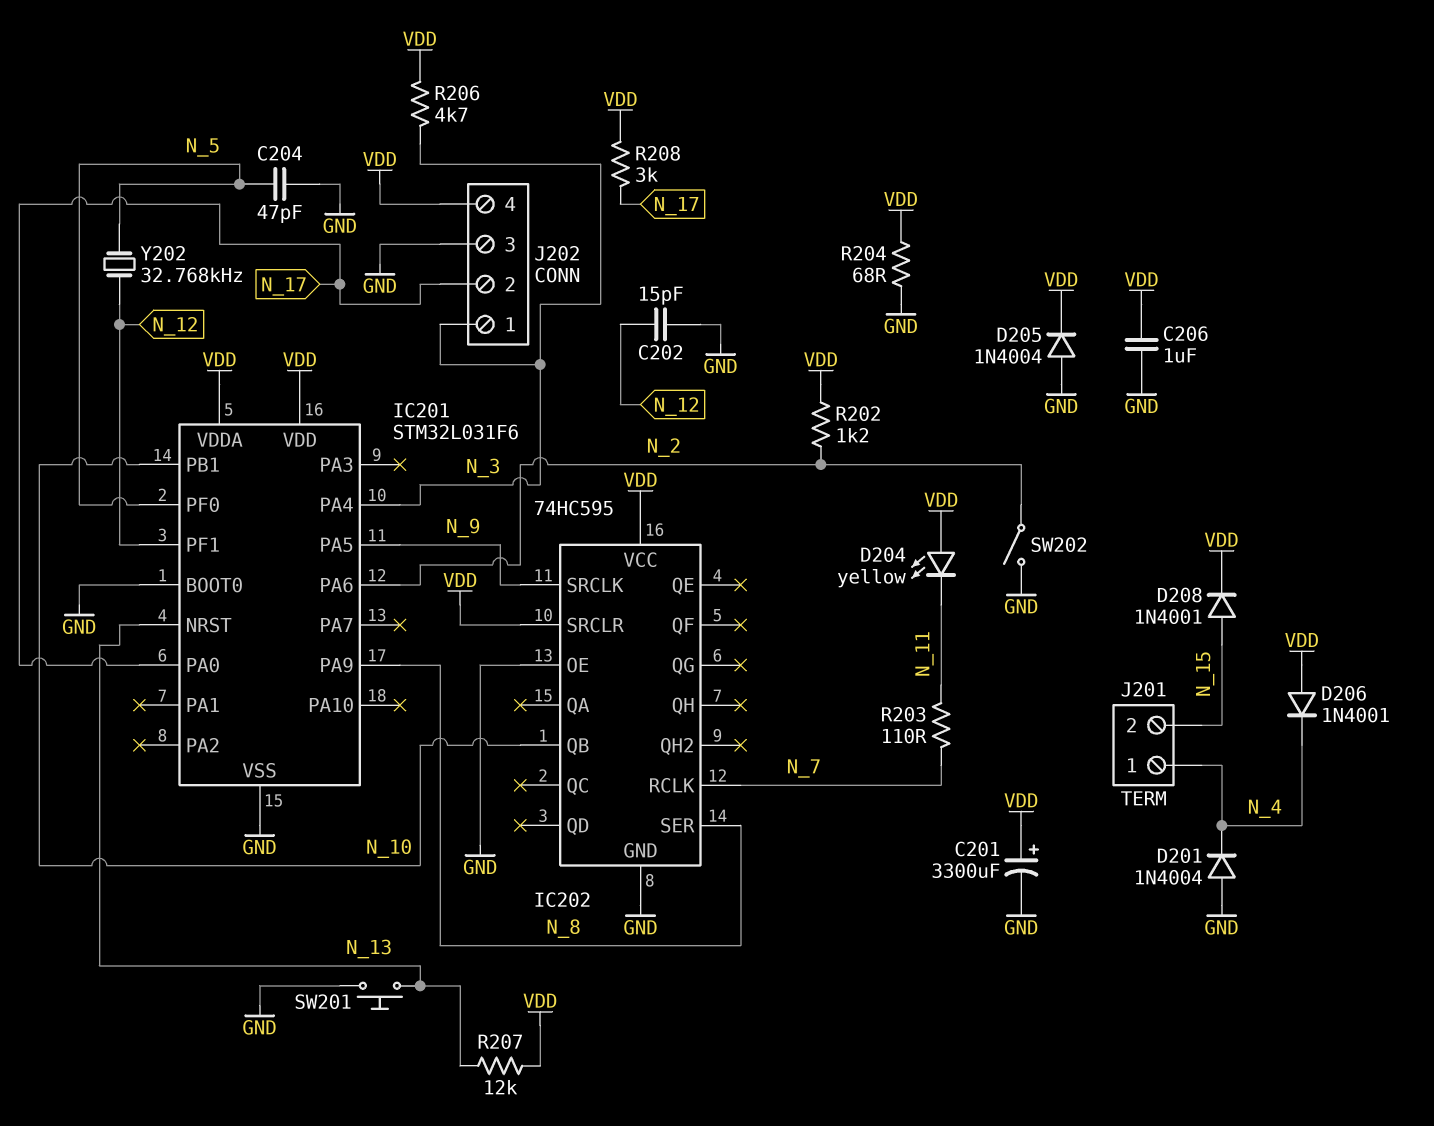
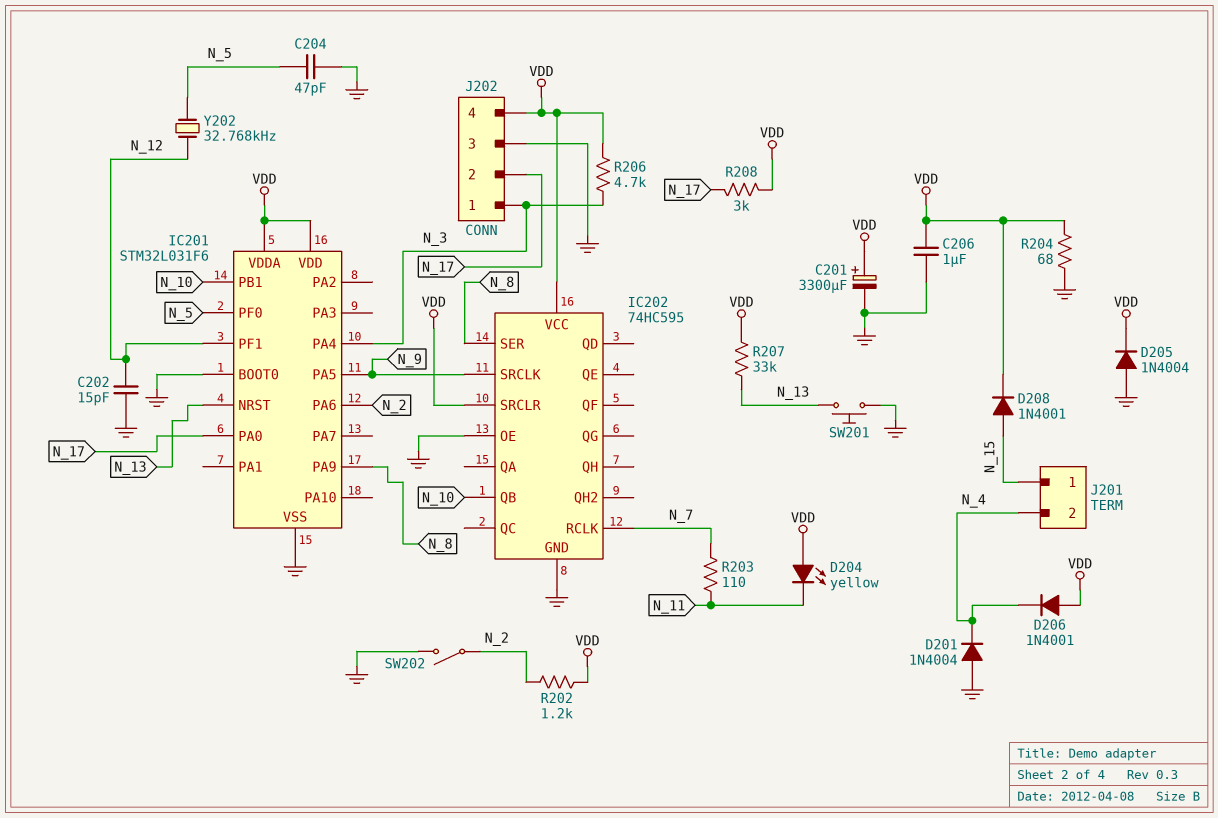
J201 pin 1: N_4 -> N_15
J201 pin 2: N_15 -> N_4
R207: 12k (N_13, VDD) -> 33k (N_13, VDD)

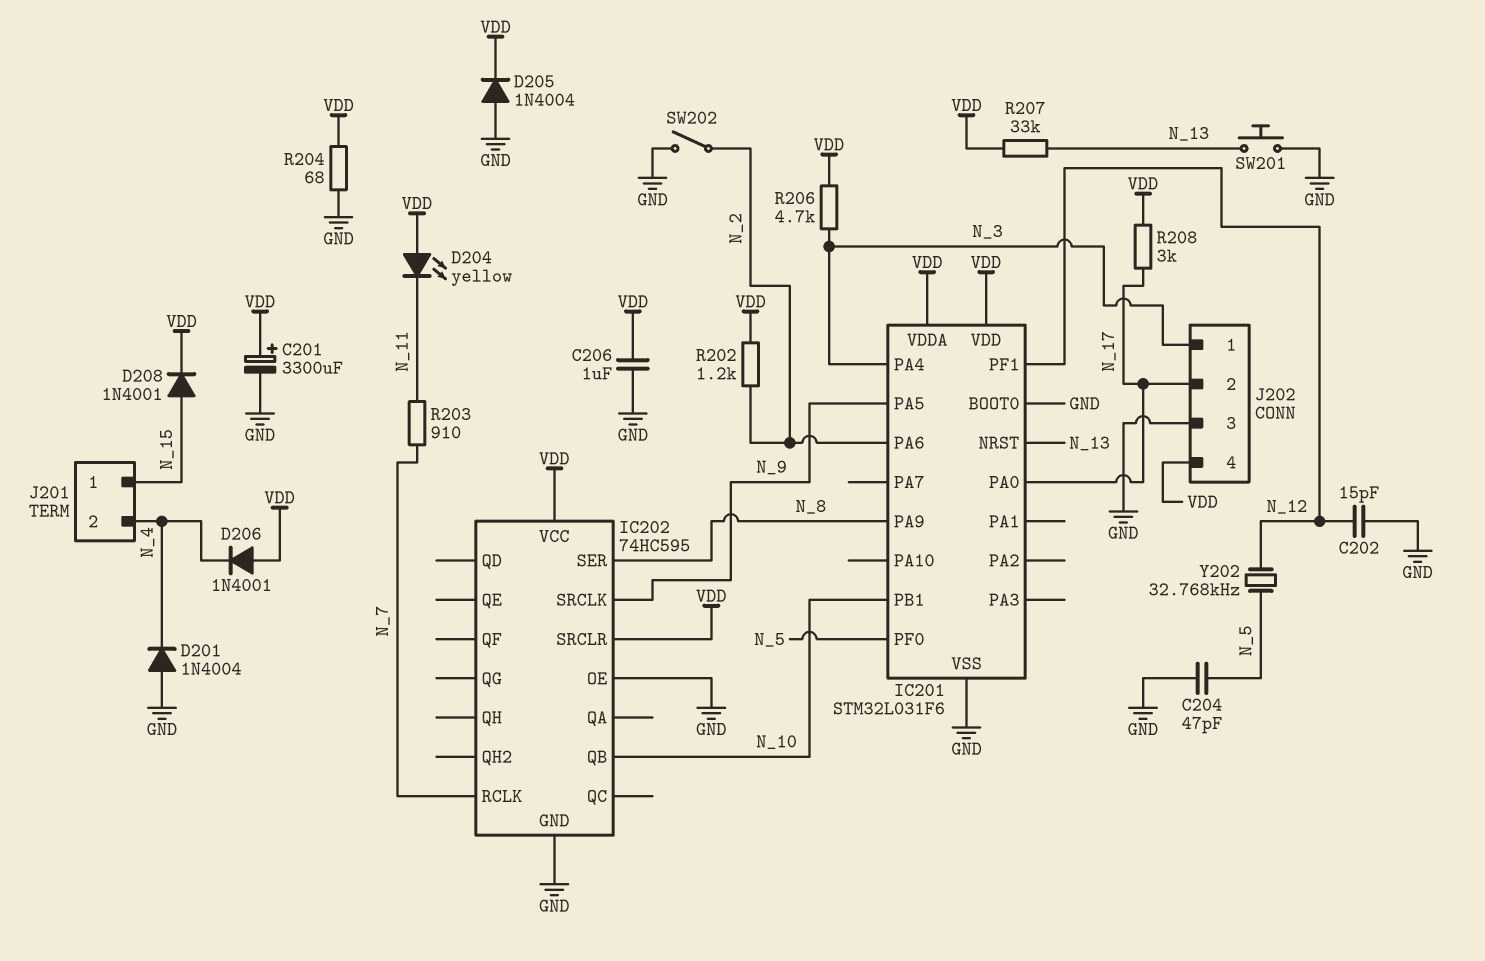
R203: 110 (N_7, N_11) -> 910 (N_7, N_11)

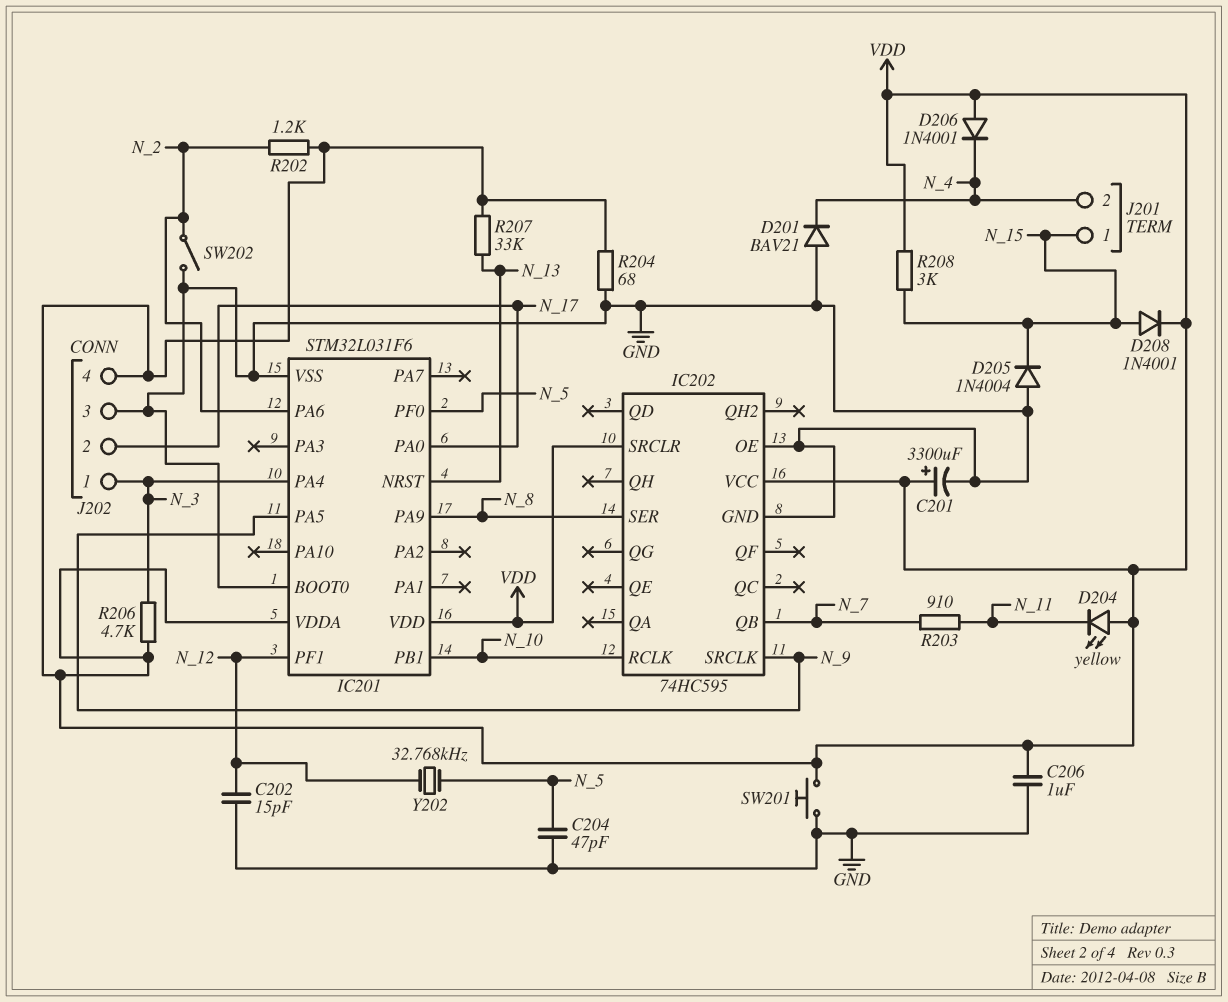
D201: diode 1N4004 (A GND, K N_4) -> diode BAV21 (A GND, K N_4)
D205: diode 1N4004 (A GND, K VDD) -> diode 1N4004 (A GND, K N_15)
IC202 pin QB: N_10 -> N_7
IC202 pin RCLK: N_7 -> N_10
R208: 3k (N_17, VDD) -> 3k (N_15, VDD)
SW201: button (GND, N_13) -> button (GND, VDD)

